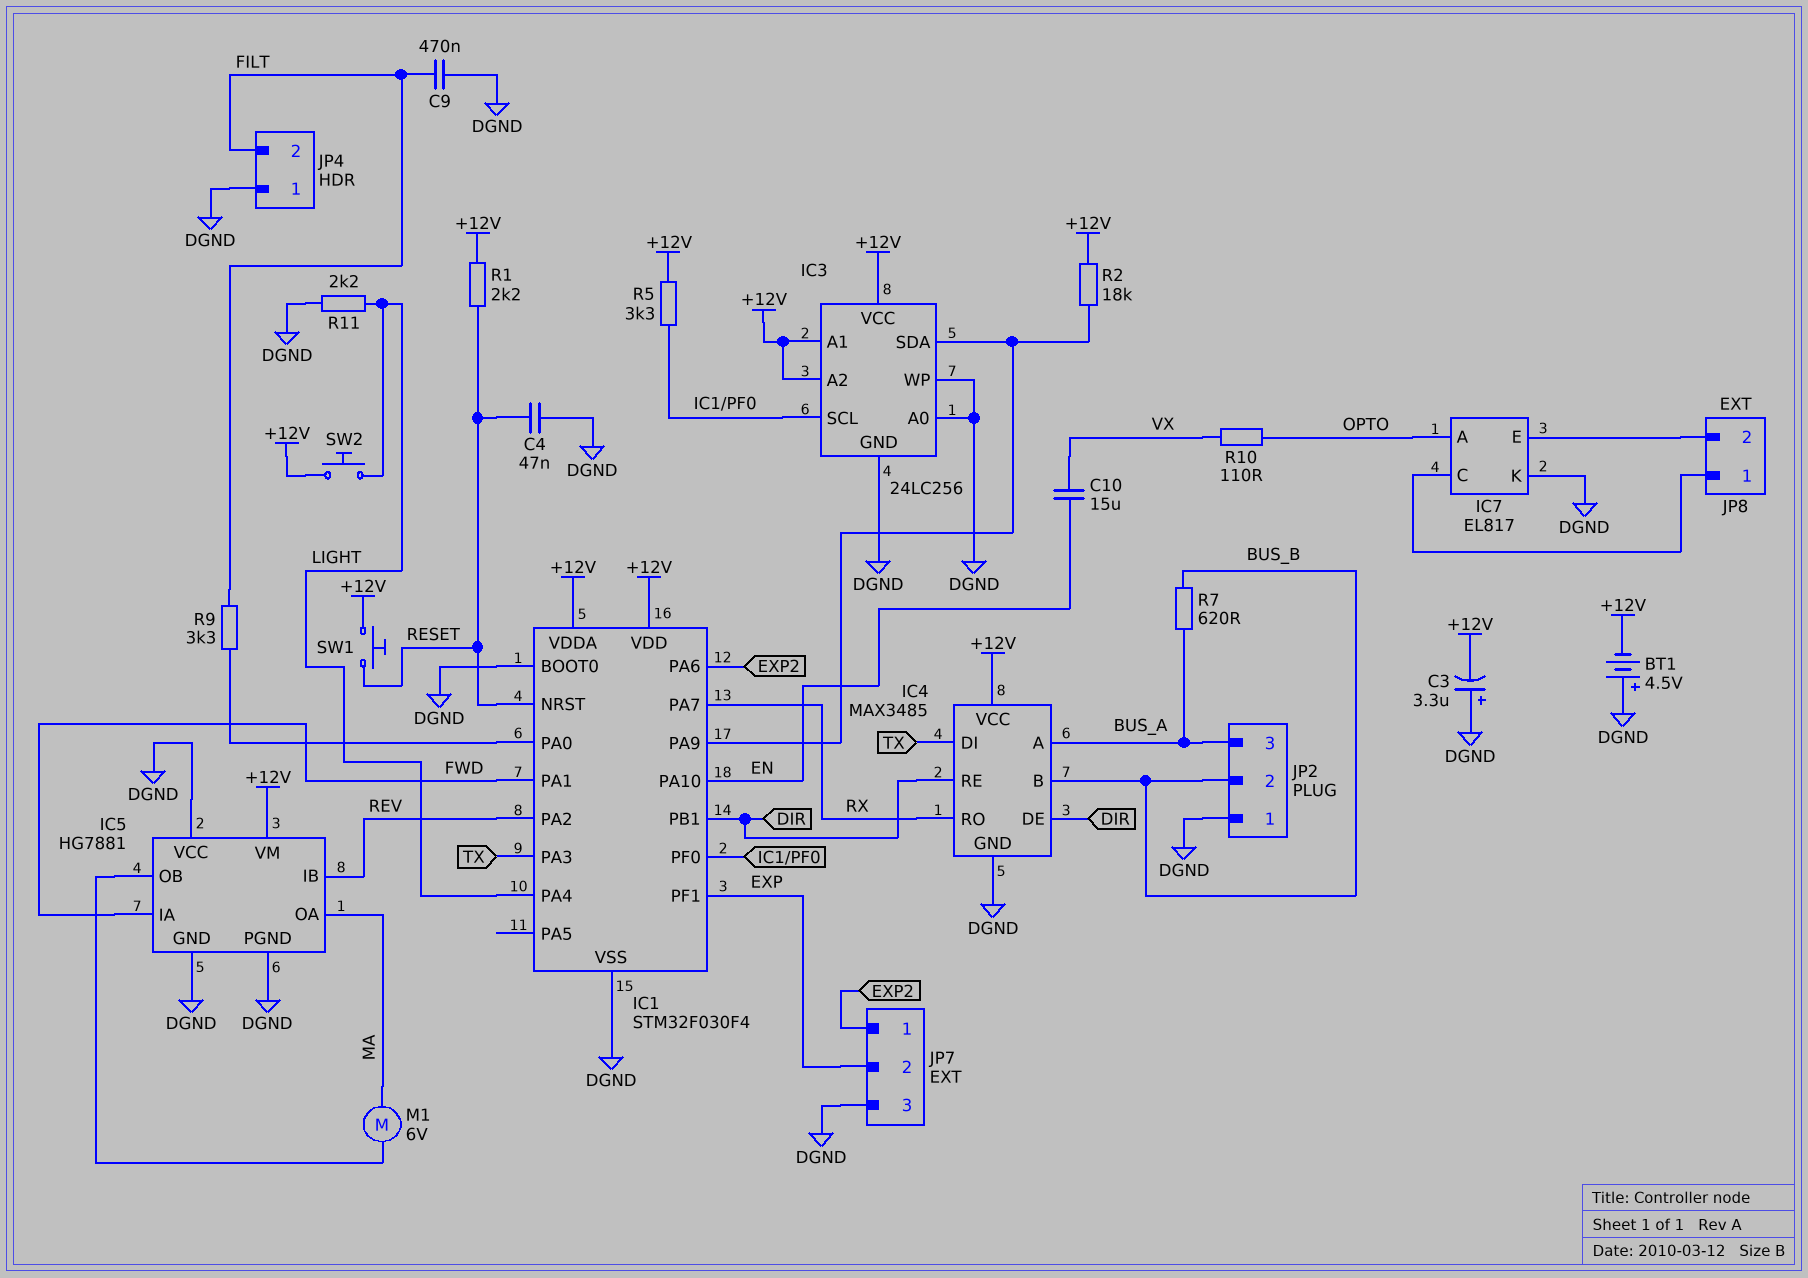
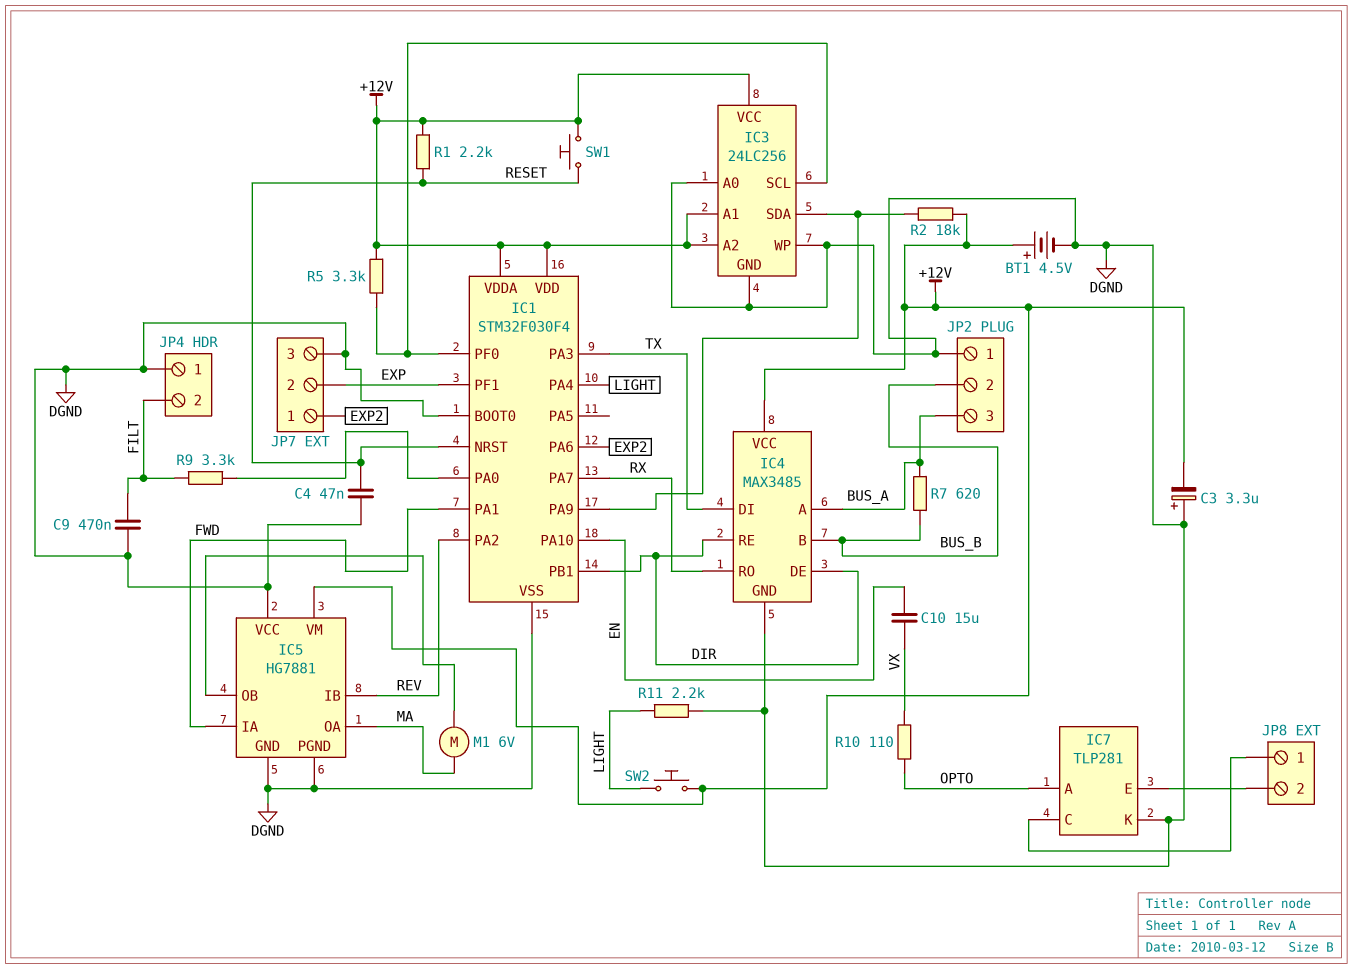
BT1: 4.5V (plus DGND, minus +12V) -> 4.5V (plus +12V, minus DGND)
IC7: EL817 -> TLP281

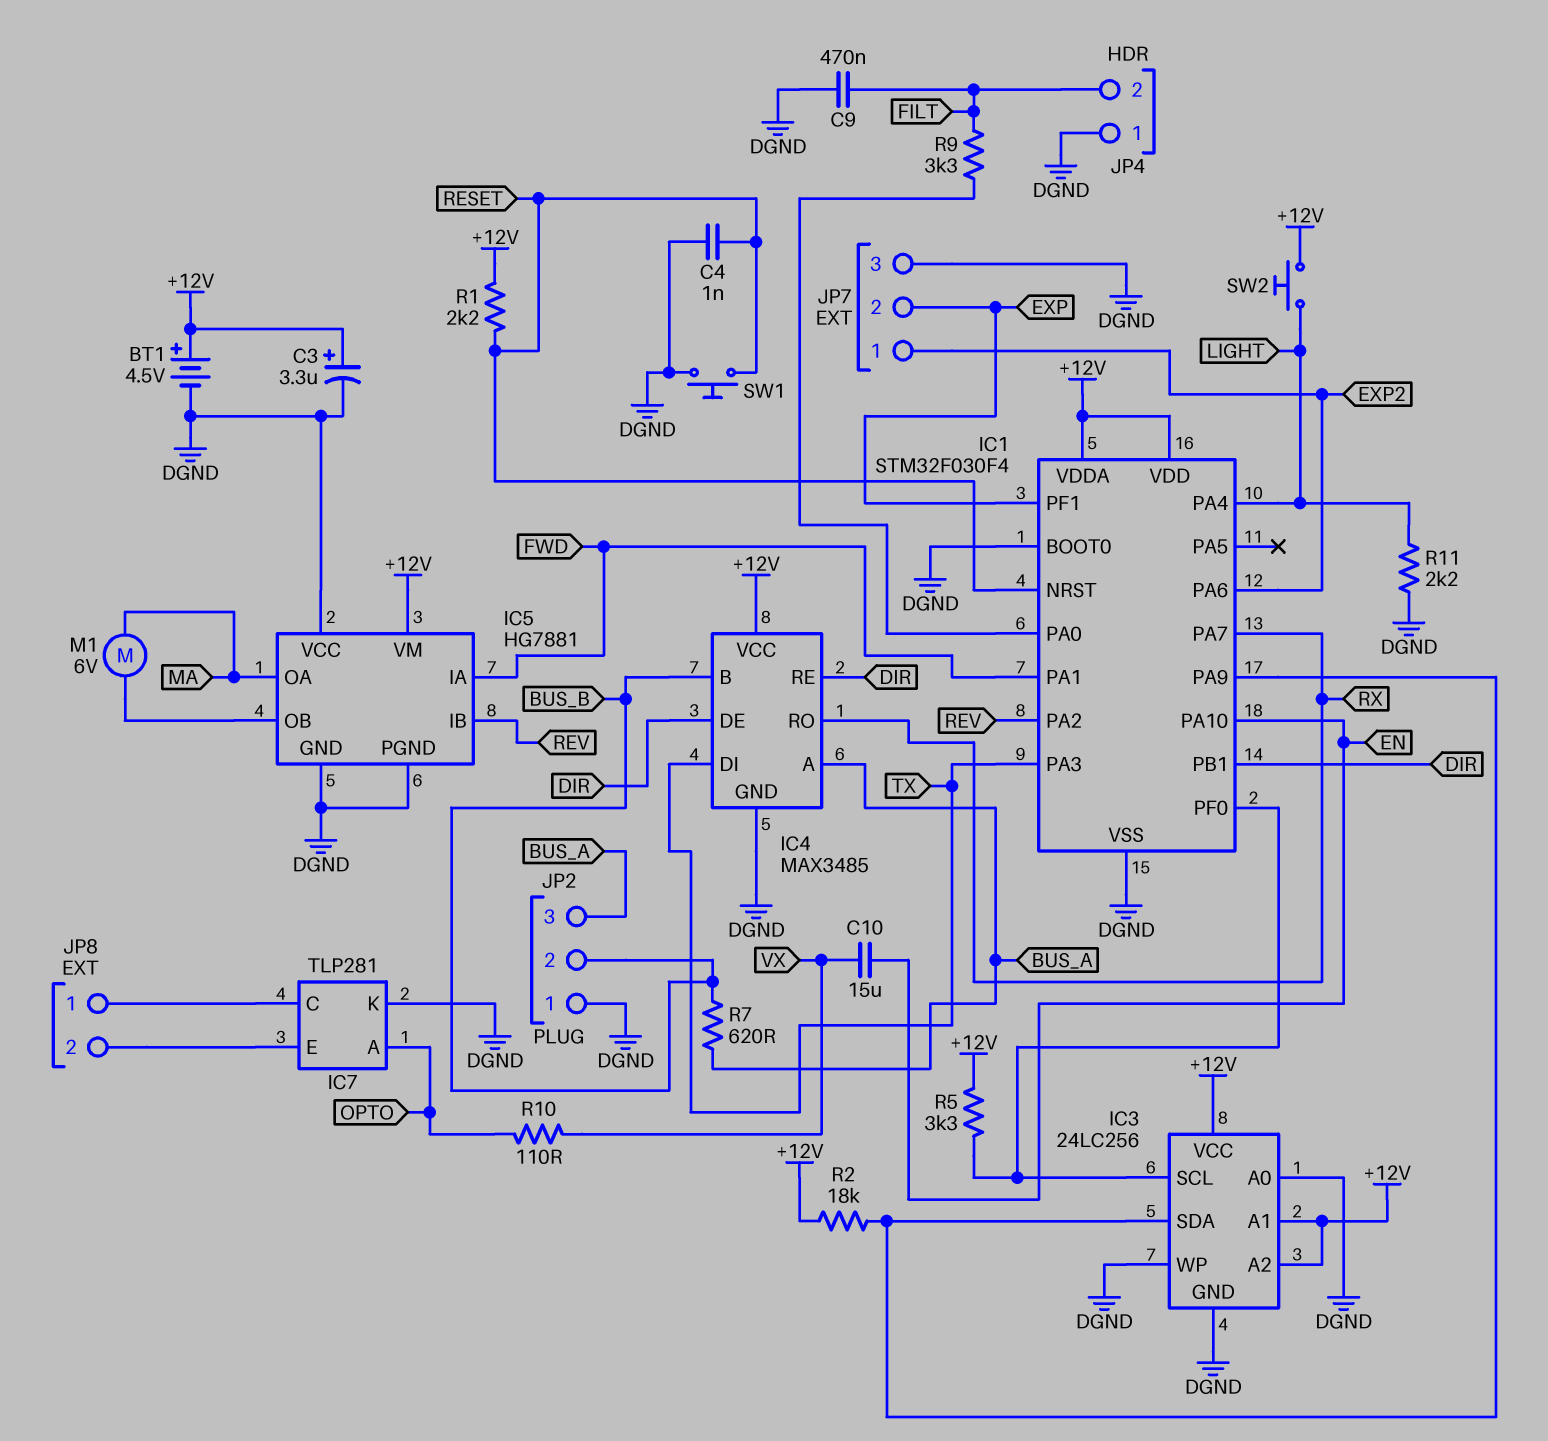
C3: 3.3uF (plus DGND, minus +12V) -> 3.3uF (plus +12V, minus DGND)
C4: 47nF (DGND, RESET) -> 1nF (DGND, RESET)
SW1: button (+12V, RESET) -> button (DGND, RESET)

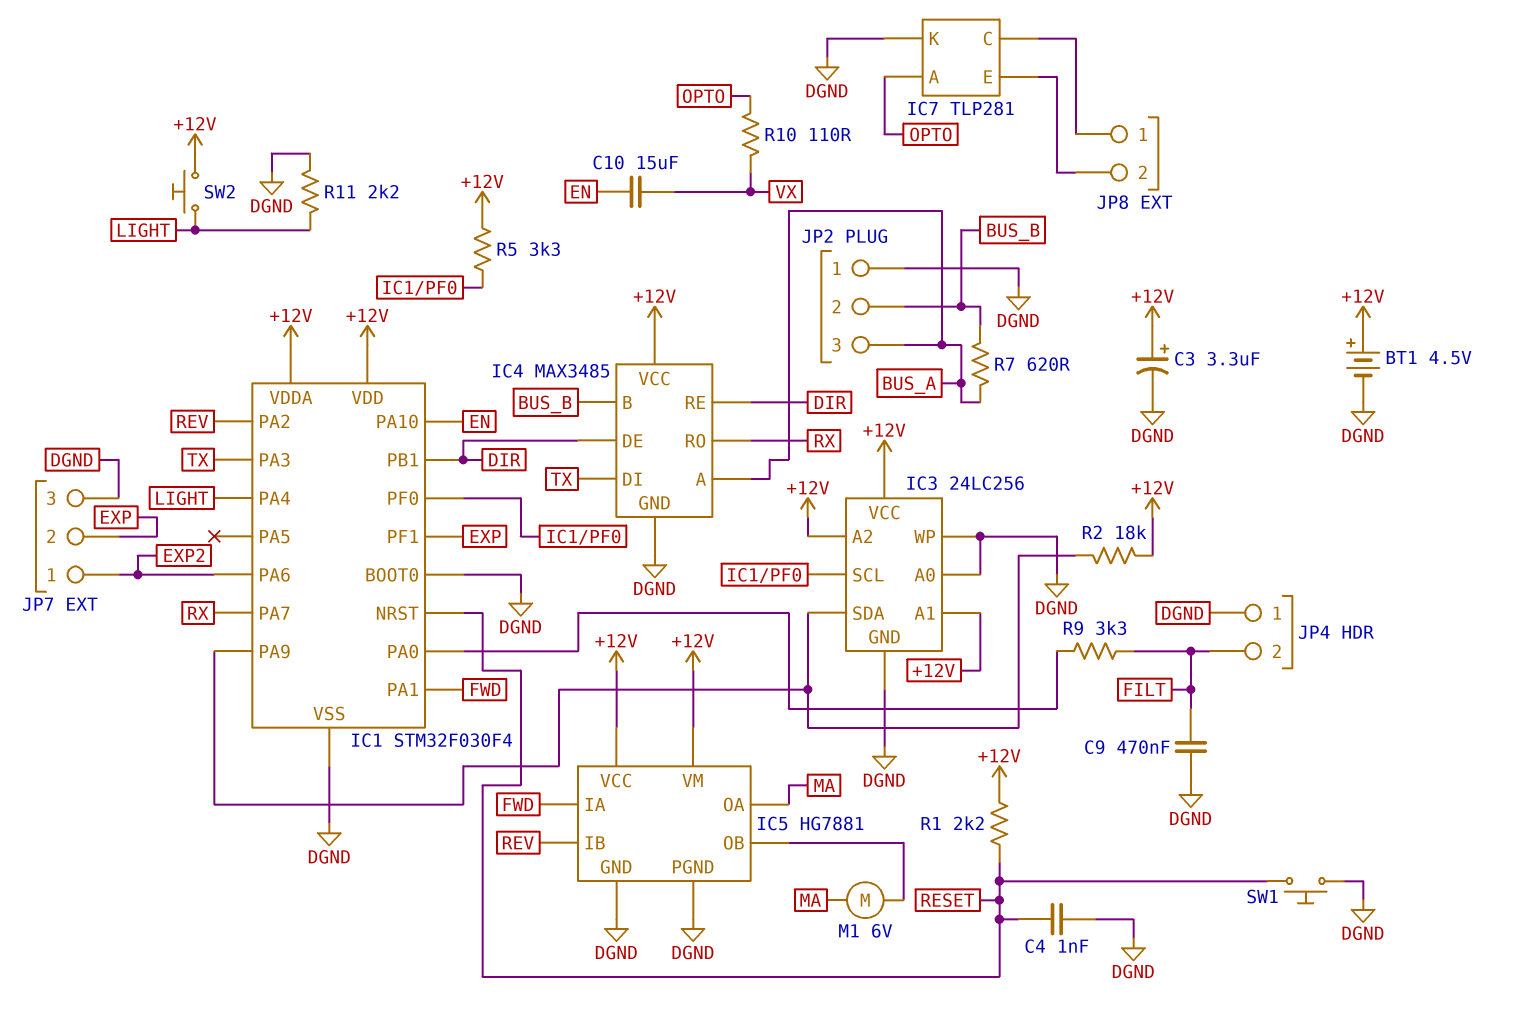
IC5 pin VCC: DGND -> +12V

